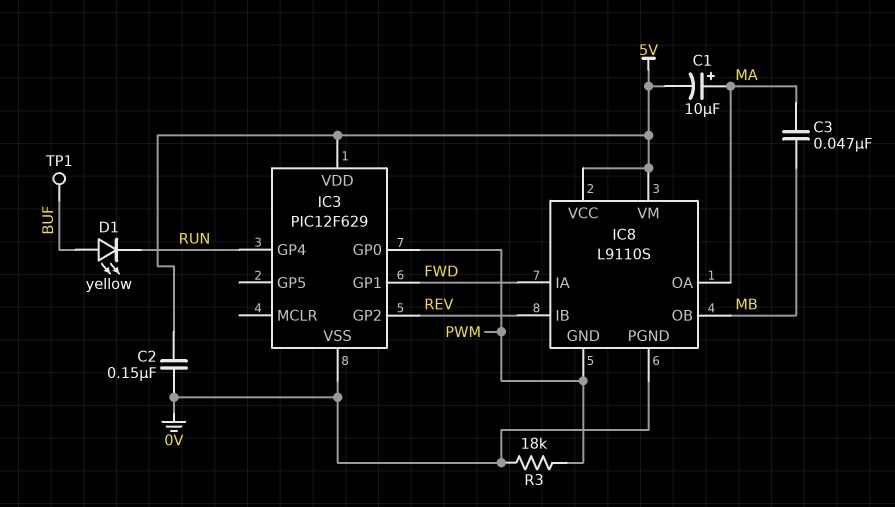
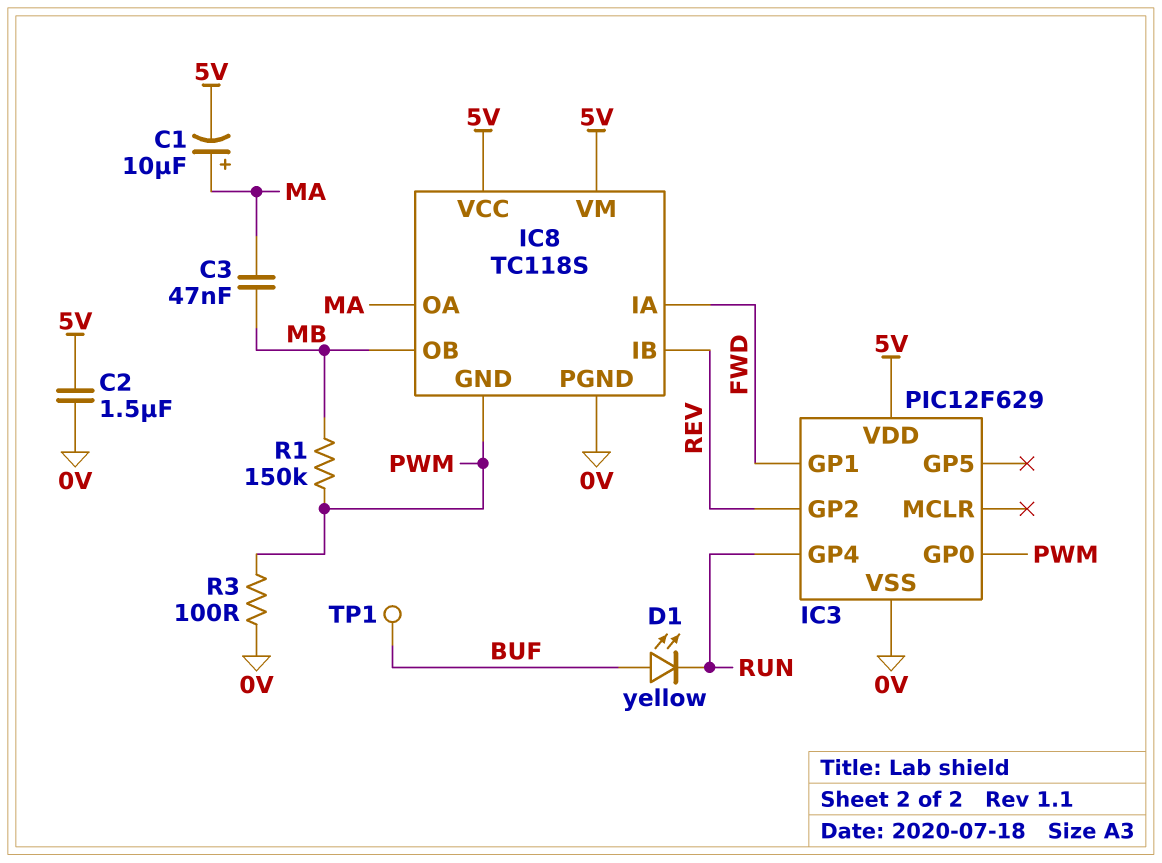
C2: 150nF (0V, 5V) -> 1.5uF (0V, 5V)
IC8: L9110S -> TC118S
R1: none -> 150k (MB, PWM)
R3: 18k (0V, PWM) -> 100 (0V, PWM)

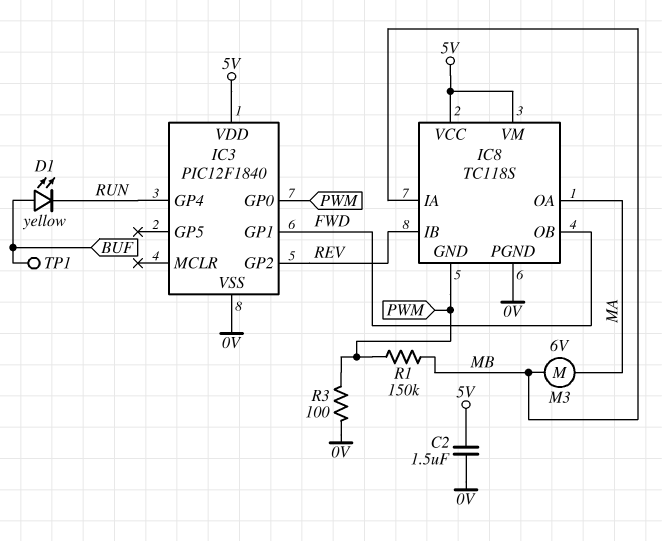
C1: 10uF (plus MA, minus 5V) -> none
C3: 47nF (MA, MB) -> none
IC3: PIC12F629 -> PIC12F1840
IC8 pin IA: FWD -> MB
IC8 pin OB: MB -> FWD
M3: none -> motor 6V (MA, MB)

